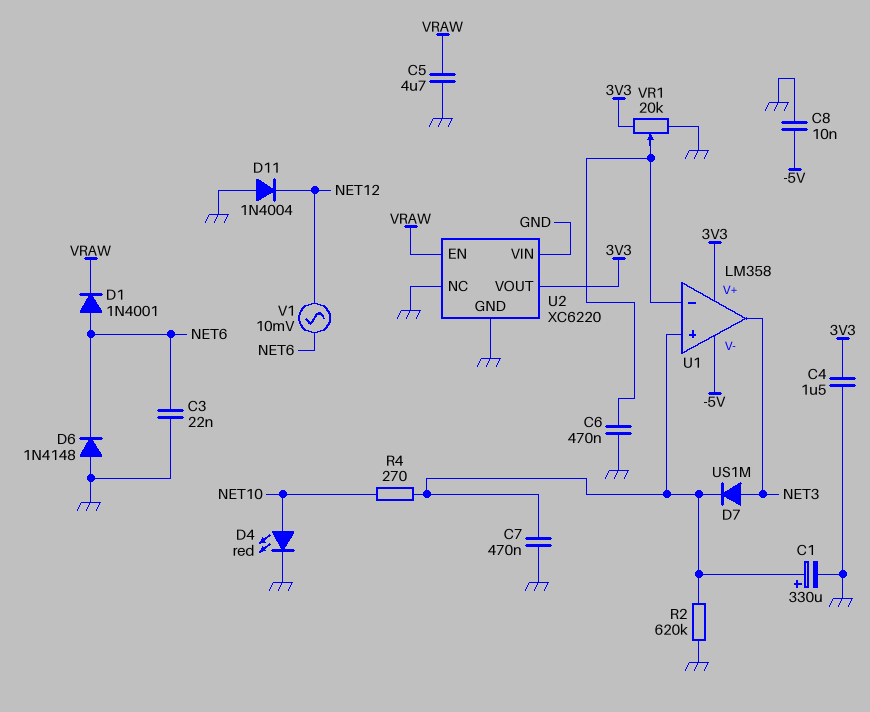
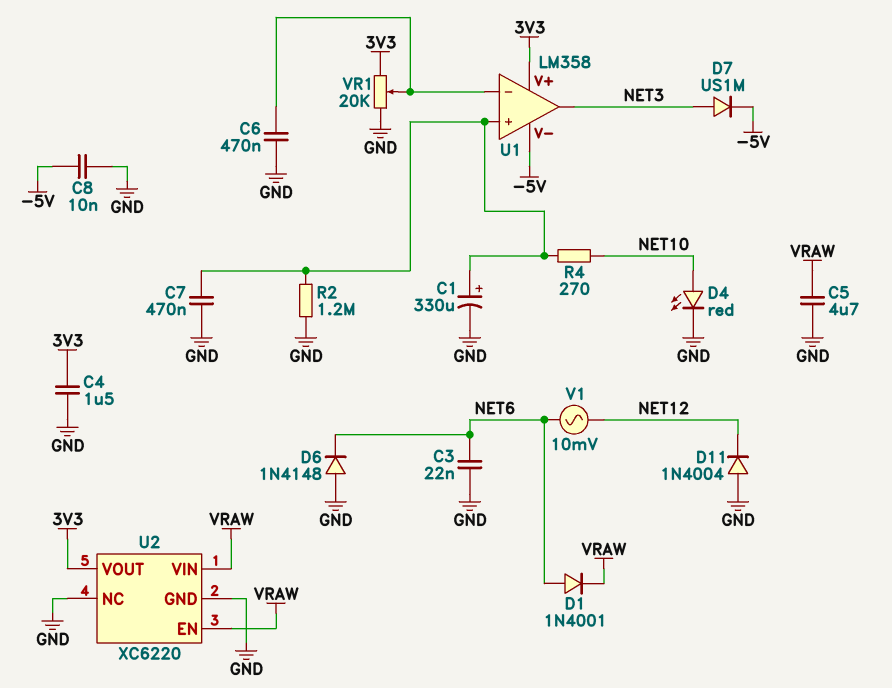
D7: diode US1M (A NET3, K U1/in+) -> diode US1M (A NET3, K -5V)
R2: 620k (GND, U1/in+) -> 1.2M (GND, U1/in+)
U2 pin VIN: GND -> VRAW

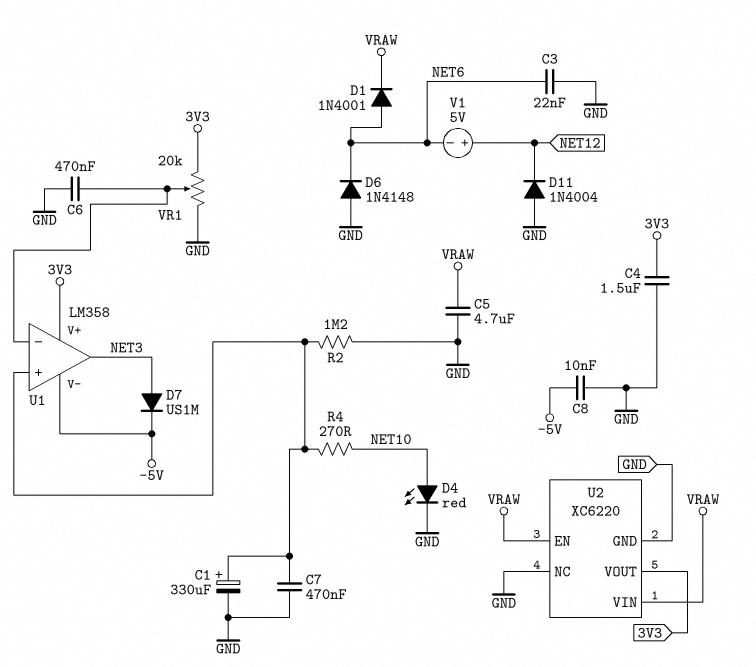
V1: AC 10mV (NET6, NET12) -> 5V (plus NET12, minus NET6)

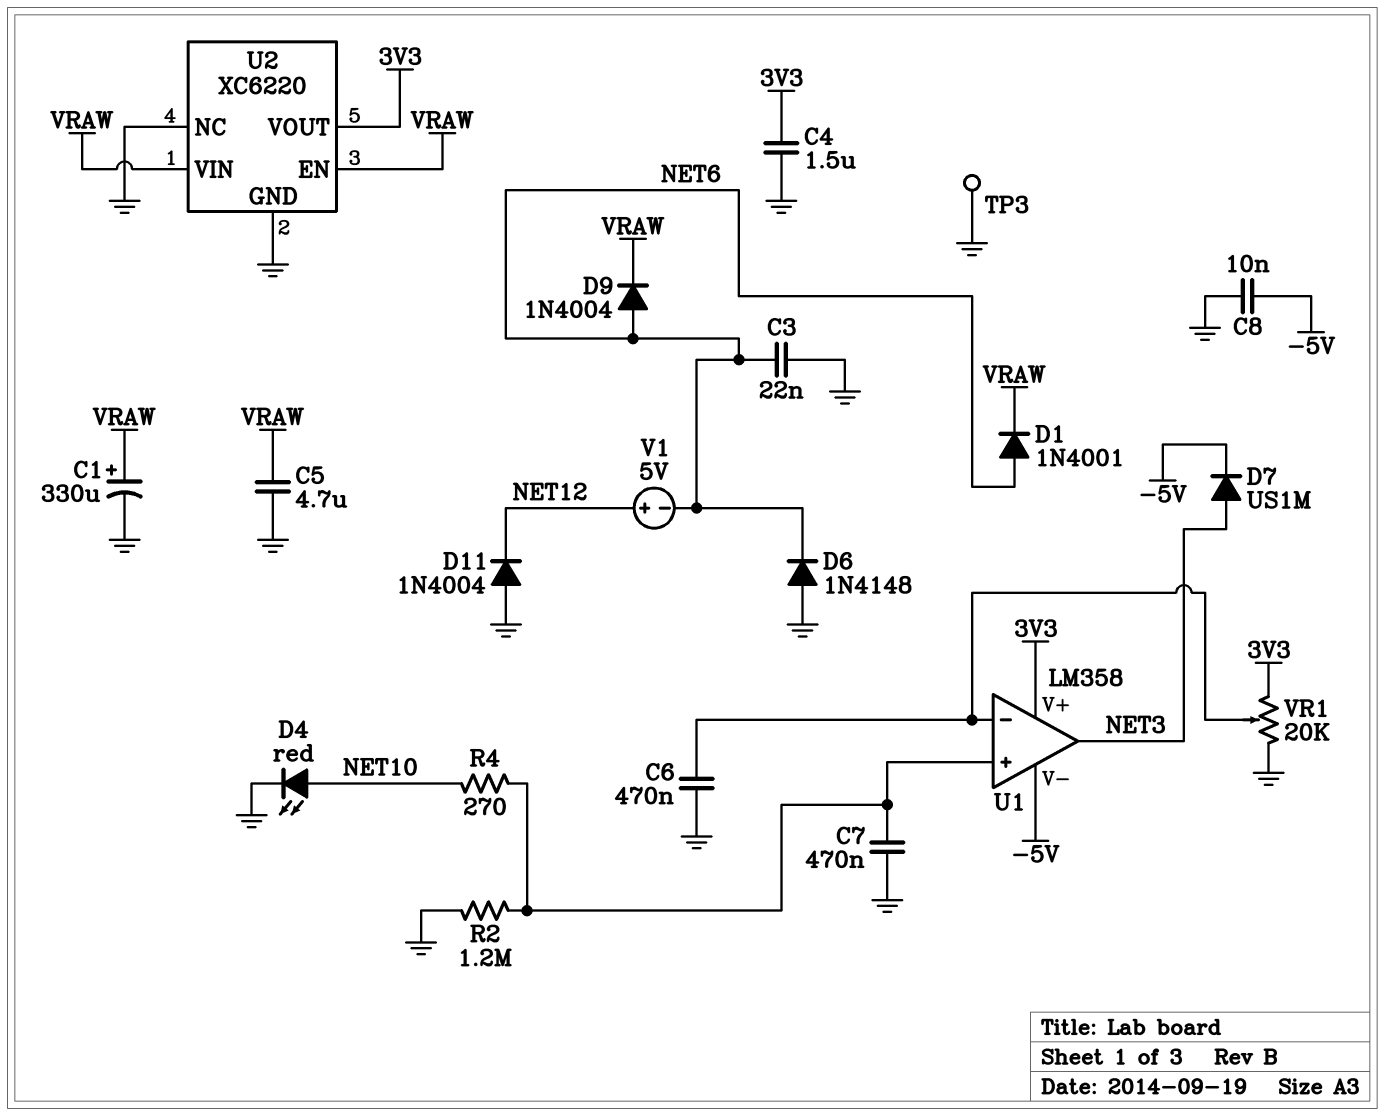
C1: 330uF (plus U1/in+, minus GND) -> 330uF (plus VRAW, minus GND)
D9: none -> diode 1N4004 (A NET6, K VRAW)
TP3: none -> test point (GND)

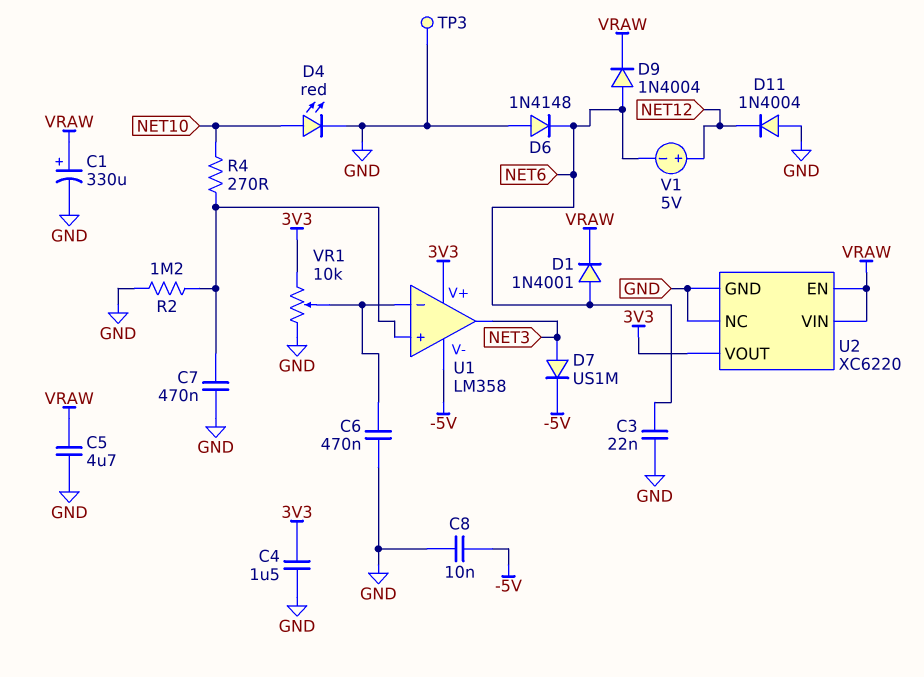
VR1: 20k (3V3, GND, wiper U1/in-) -> 10k (3V3, GND, wiper U1/in-)

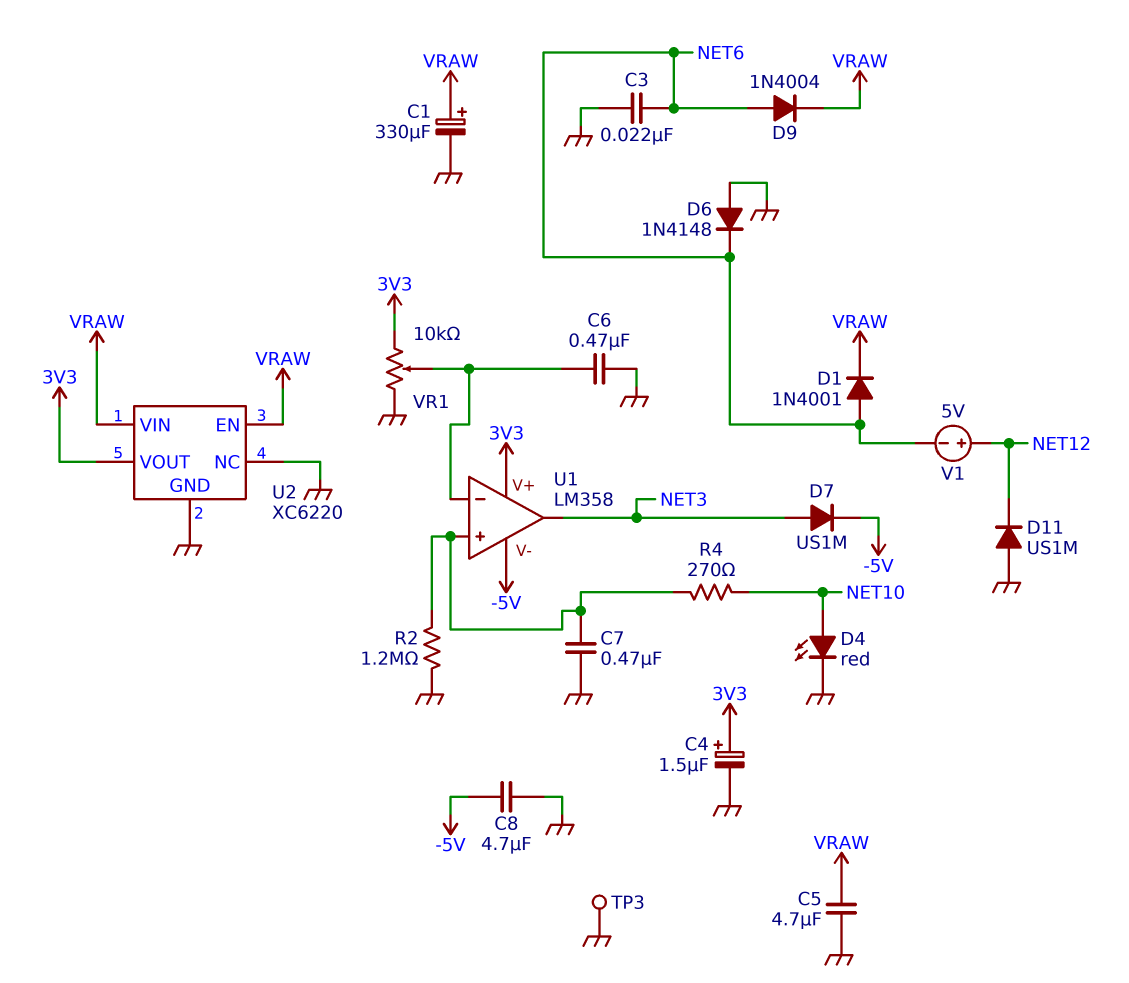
C4: 1.5uF (3V3, GND) -> 1.5uF (plus 3V3, minus GND)
C8: 10nF (-5V, GND) -> 4.7uF (-5V, GND)
D11: diode 1N4004 (A GND, K NET12) -> diode US1M (A GND, K NET12)

